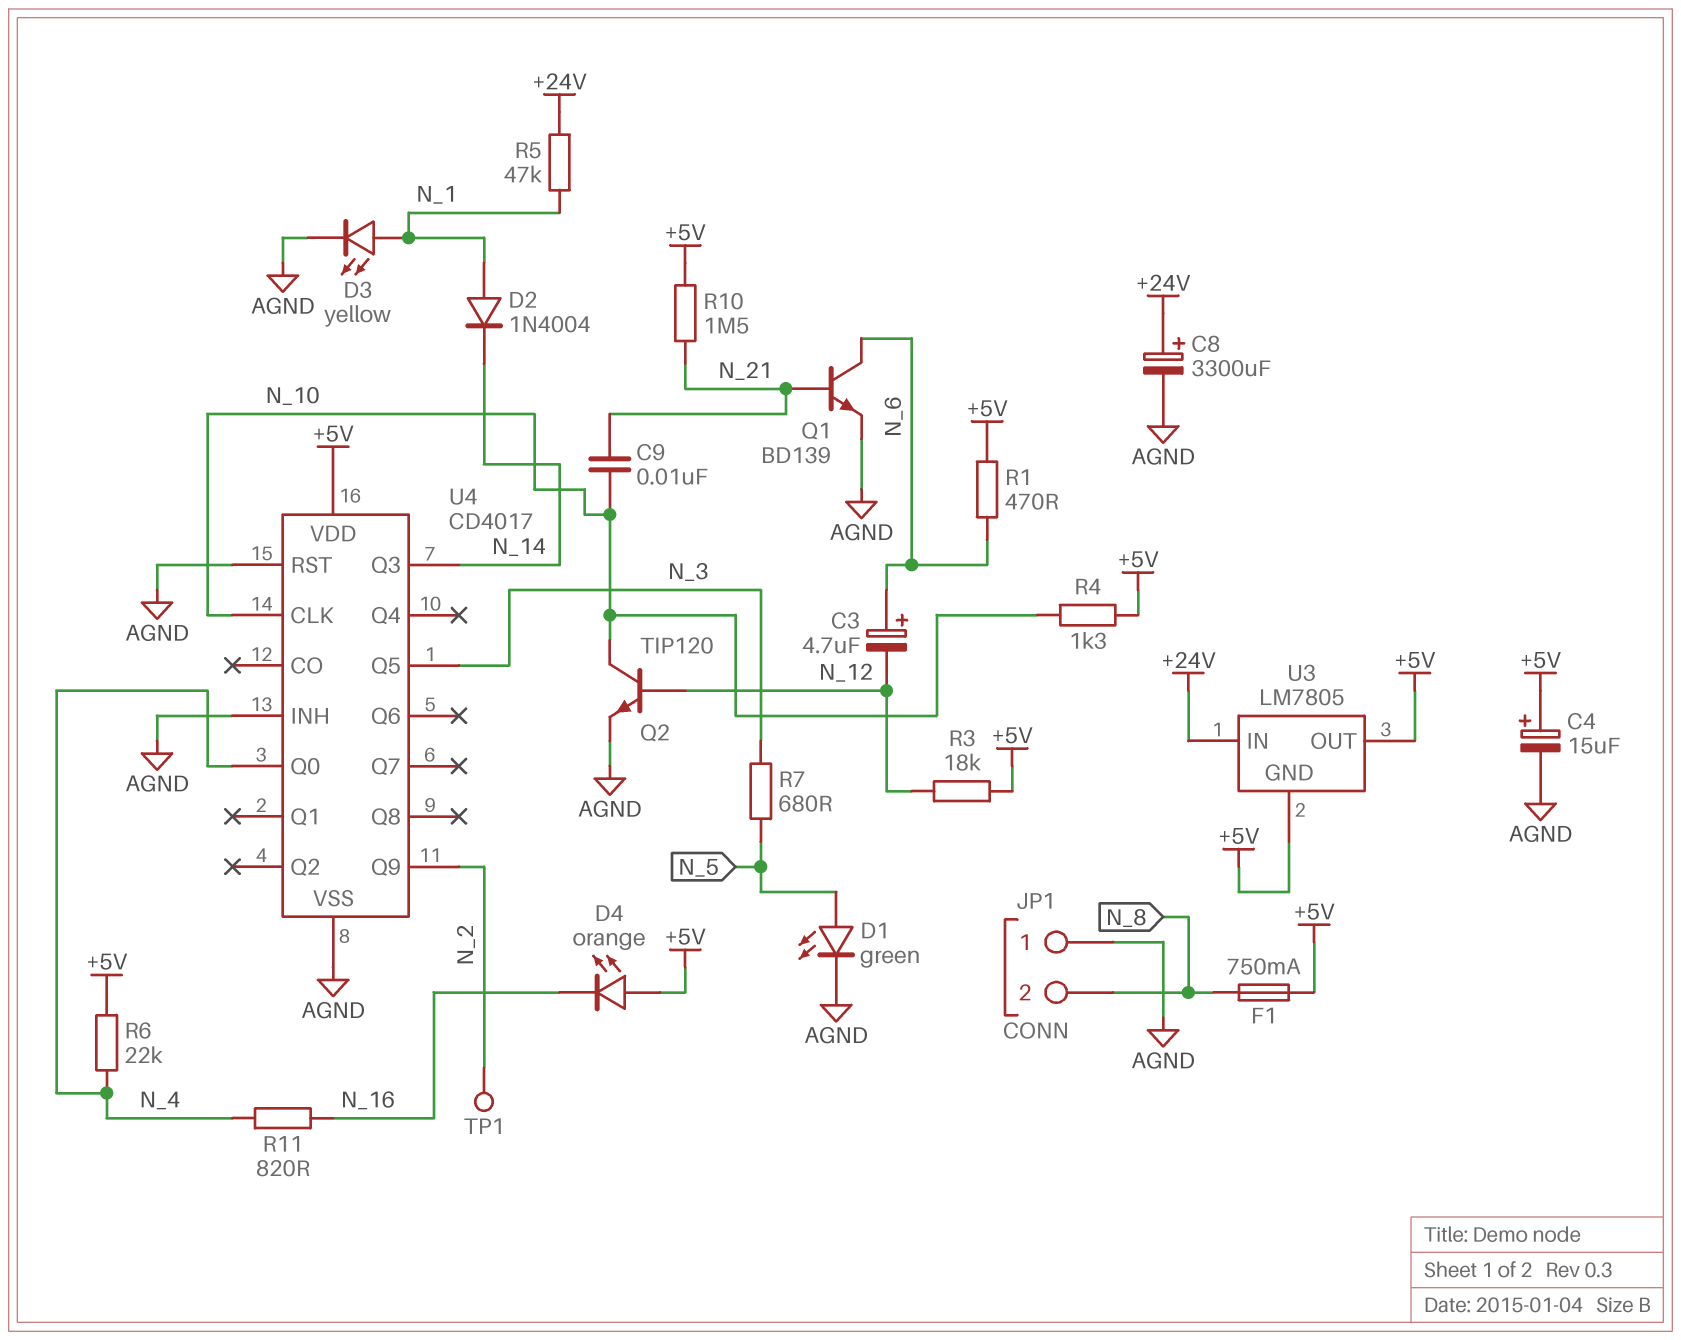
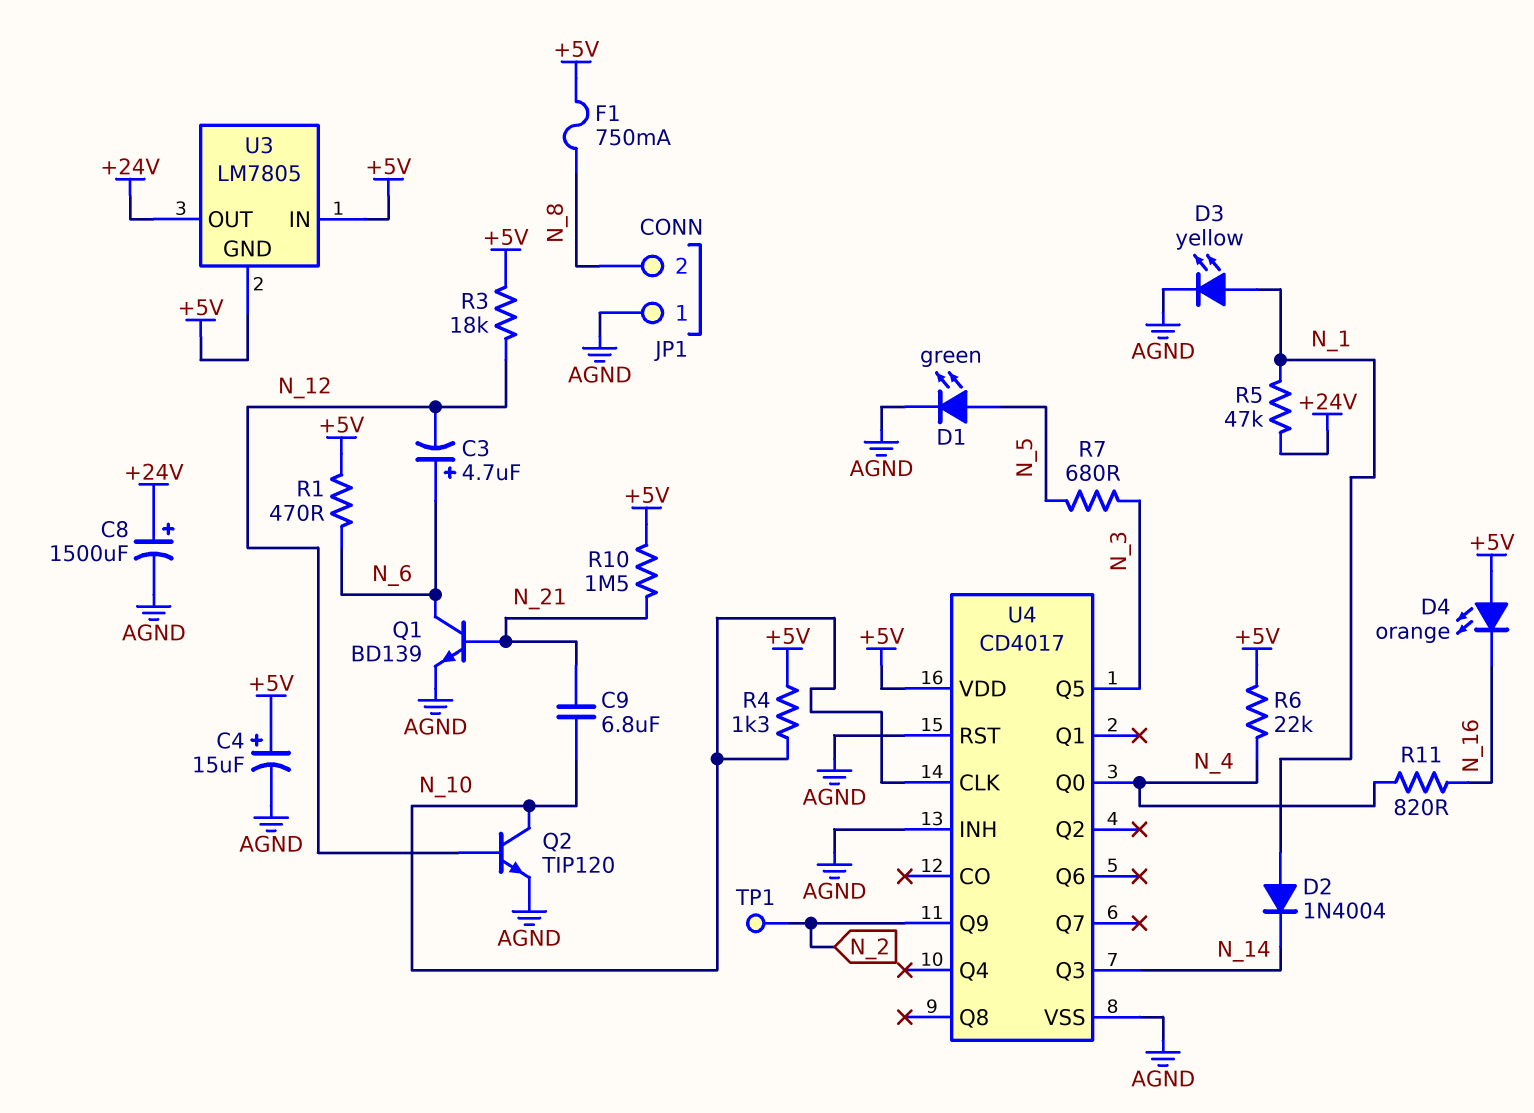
C8: 3300uF (plus +24V, minus AGND) -> 1500uF (plus +24V, minus AGND)
C9: 10nF (N_10, N_21) -> 6.8uF (N_10, N_21)
U3 pin IN: +24V -> +5V
U3 pin OUT: +5V -> +24V

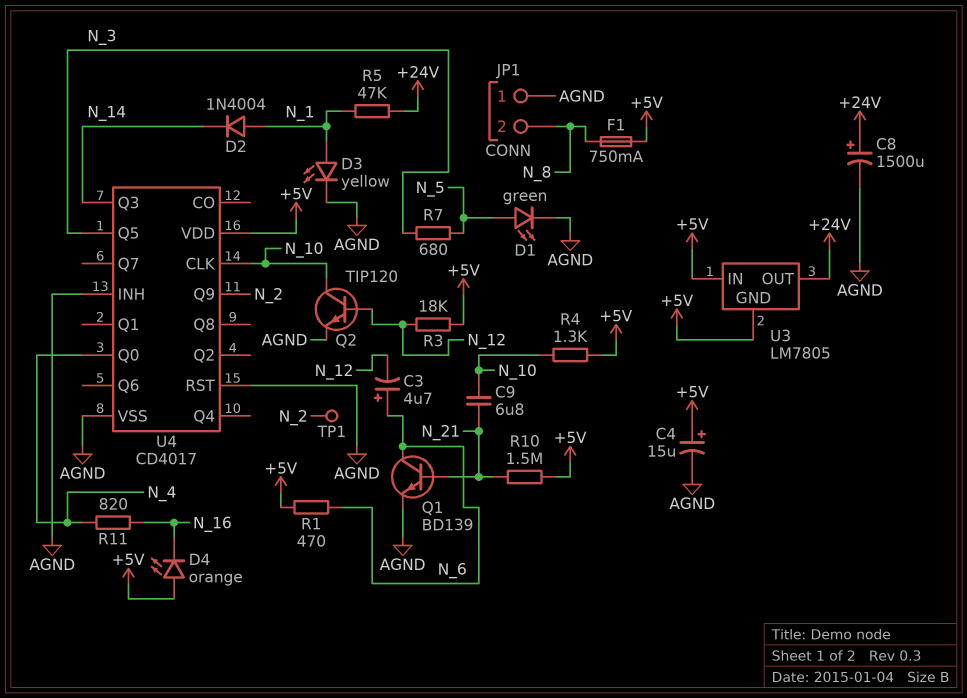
R6: 22k (+5V, N_4) -> none

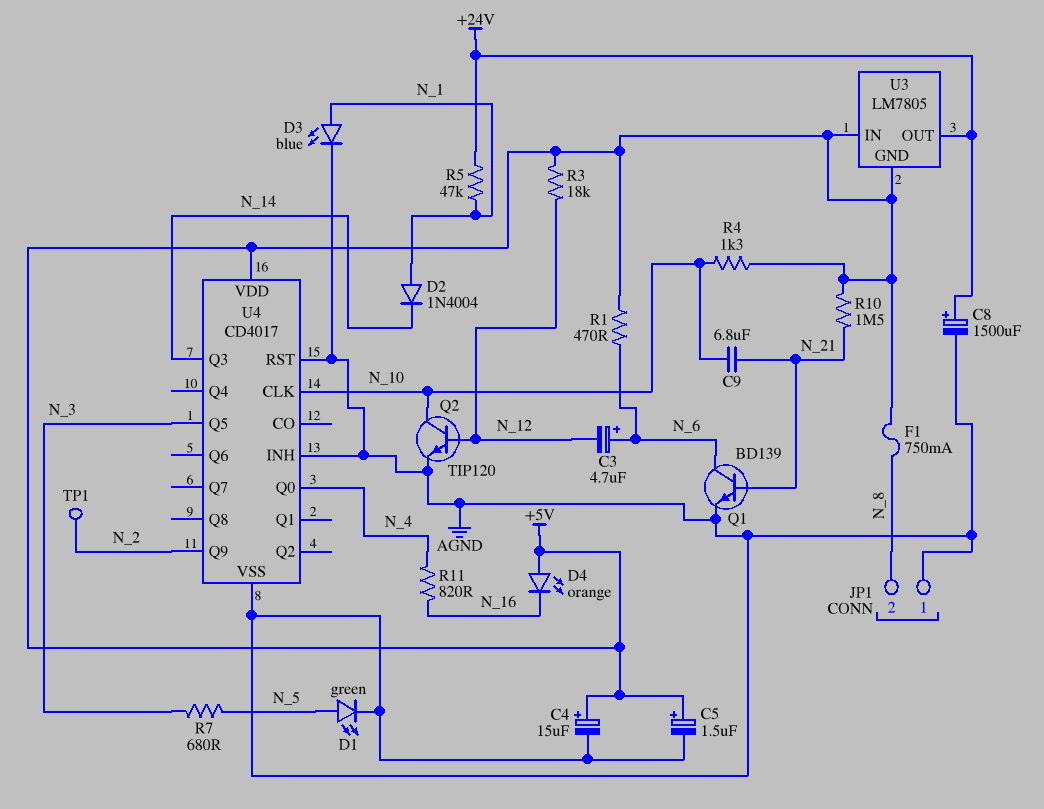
C5: none -> 1.5uF (plus +5V, minus AGND)
D3: LED yellow (A N_1, K AGND) -> LED blue (A N_1, K AGND)

